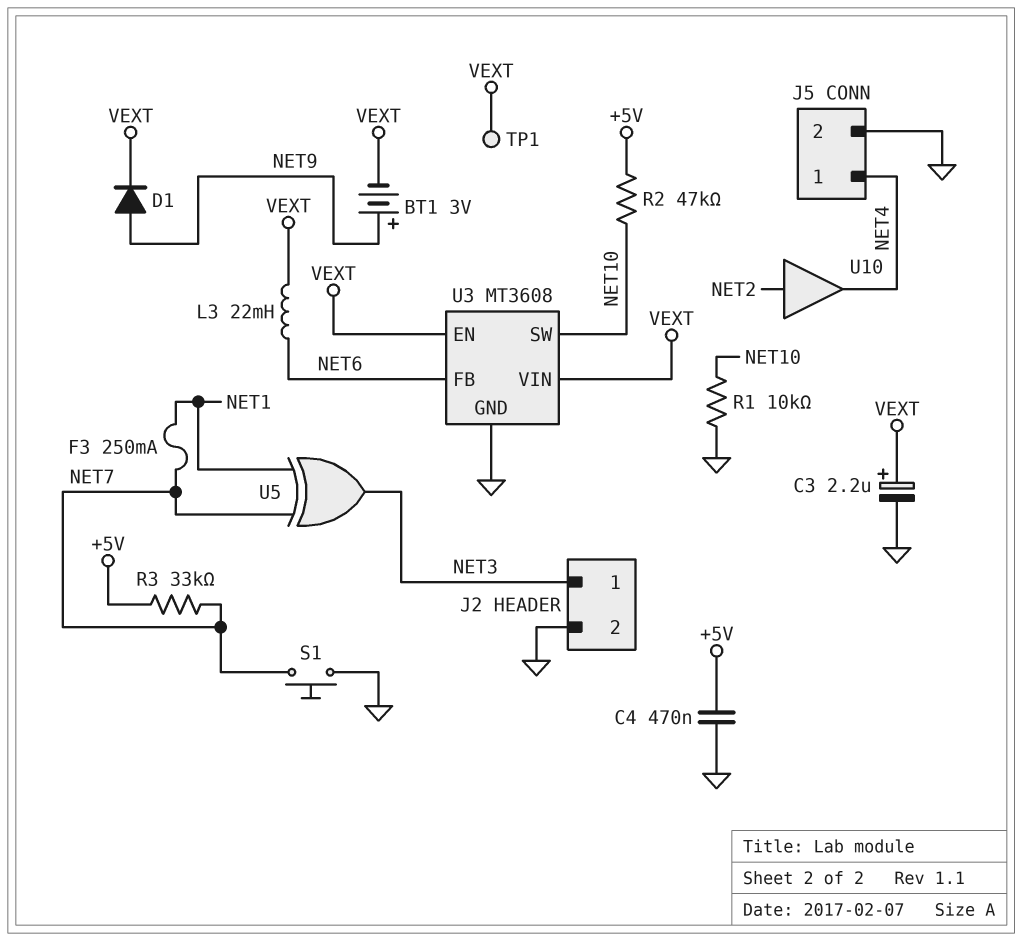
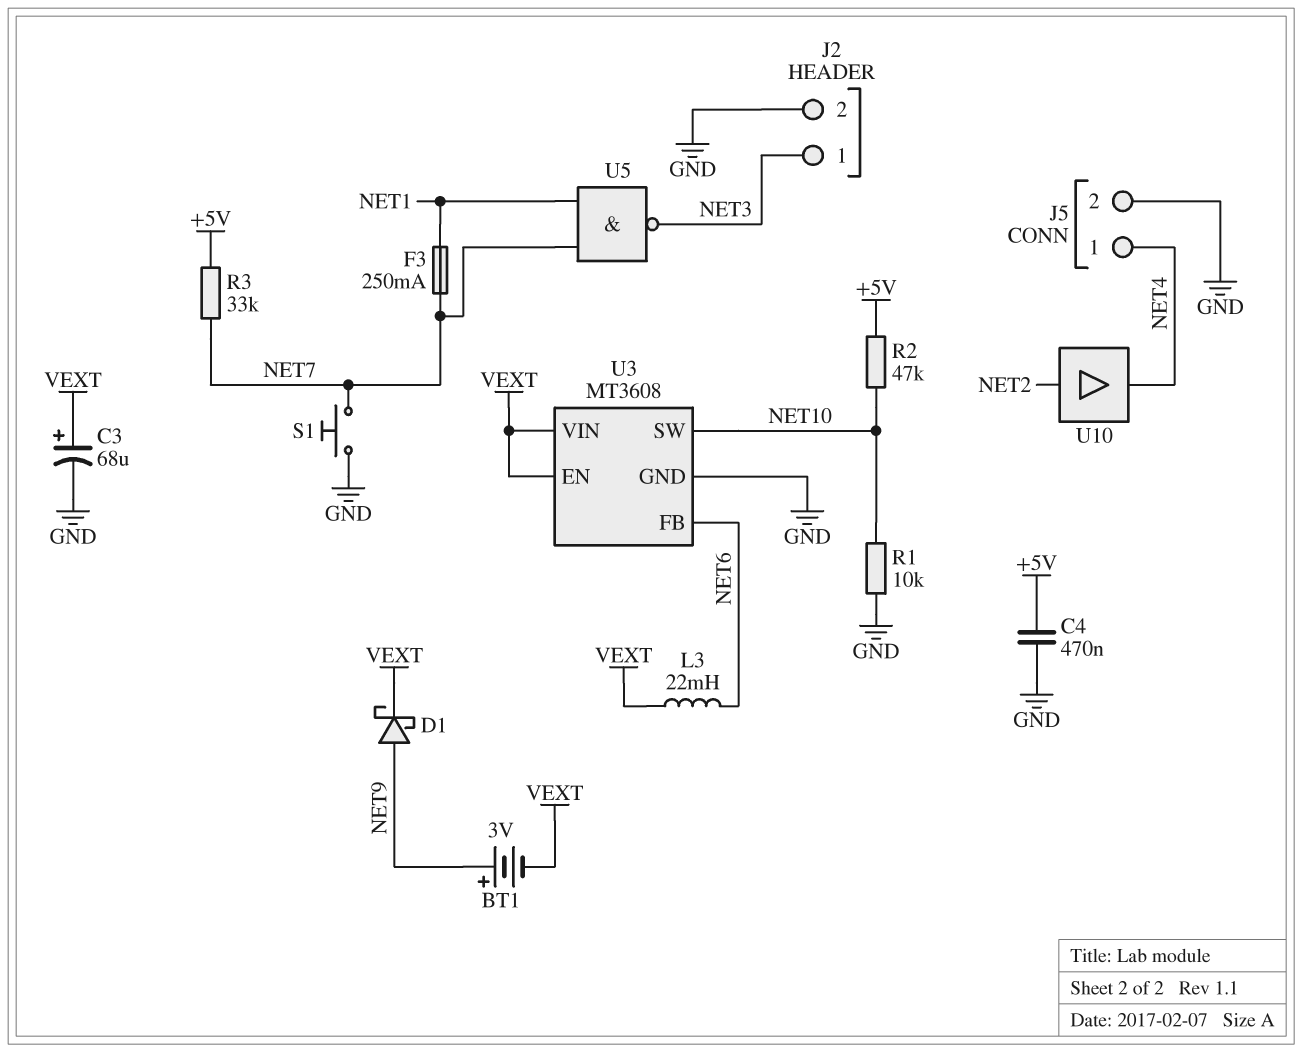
C3: 2.2uF (plus VEXT, minus GND) -> 68uF (plus VEXT, minus GND)
D1: diode (A NET9, K VEXT) -> schottky (A NET9, K VEXT)
TP1: test point (VEXT) -> none
U5: XOR (in NET1, in NET7, out NET3) -> NAND (in NET1, in NET7, out NET3)

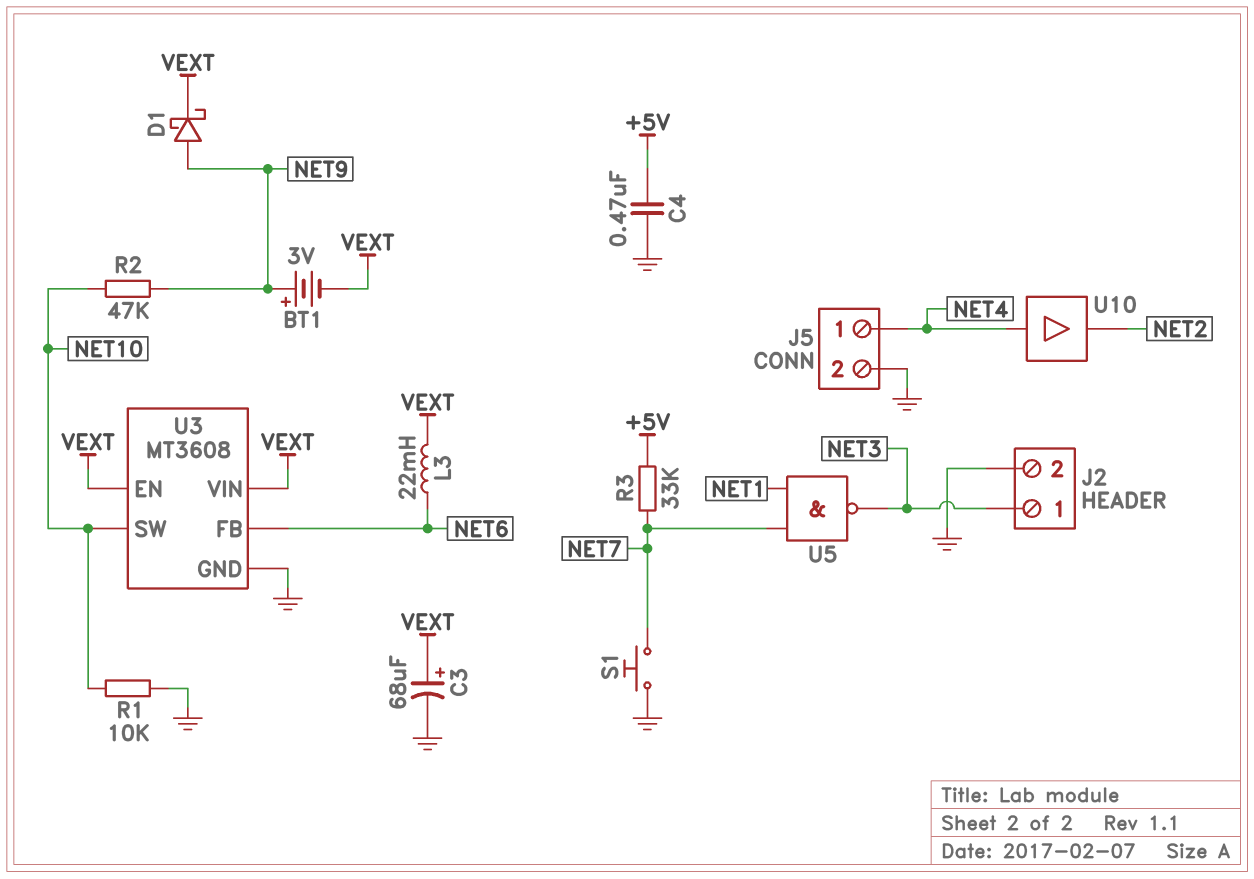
F3: 250mA (NET1, NET7) -> none
R2: 47k (+5V, NET10) -> 47k (NET9, NET10)
U10: buffer (in NET2, out NET4) -> buffer (in NET4, out NET2)

